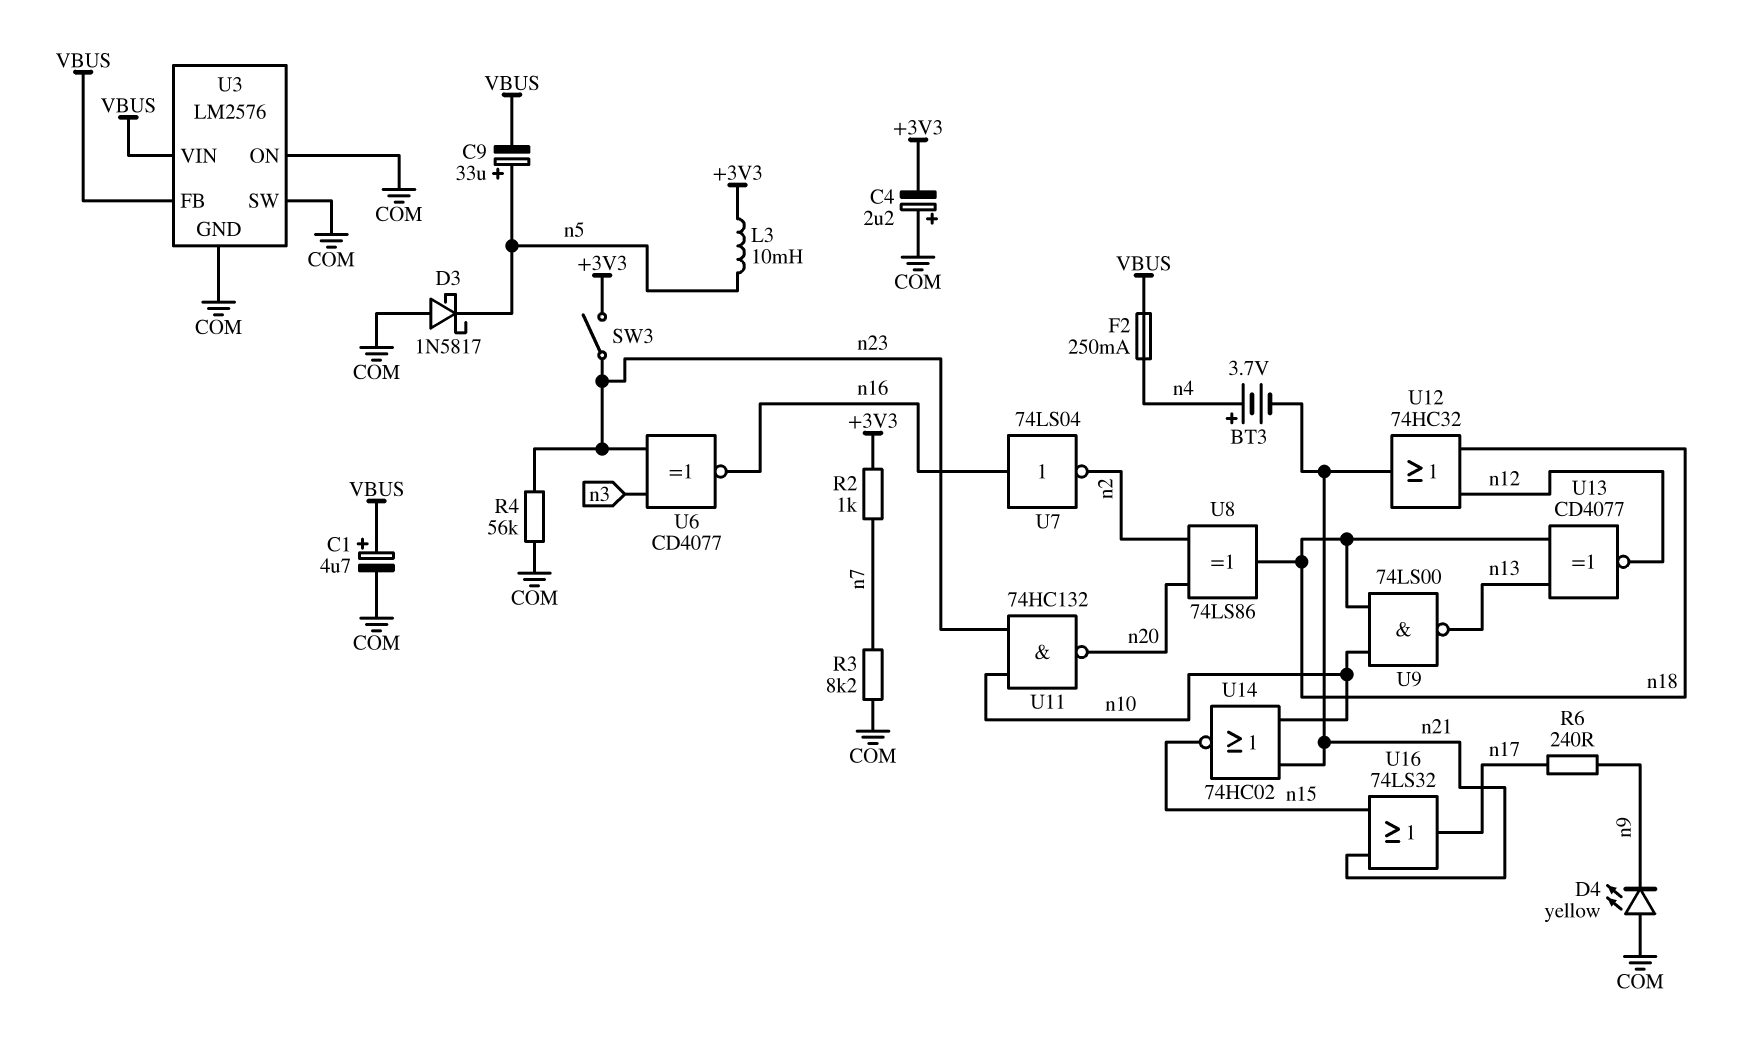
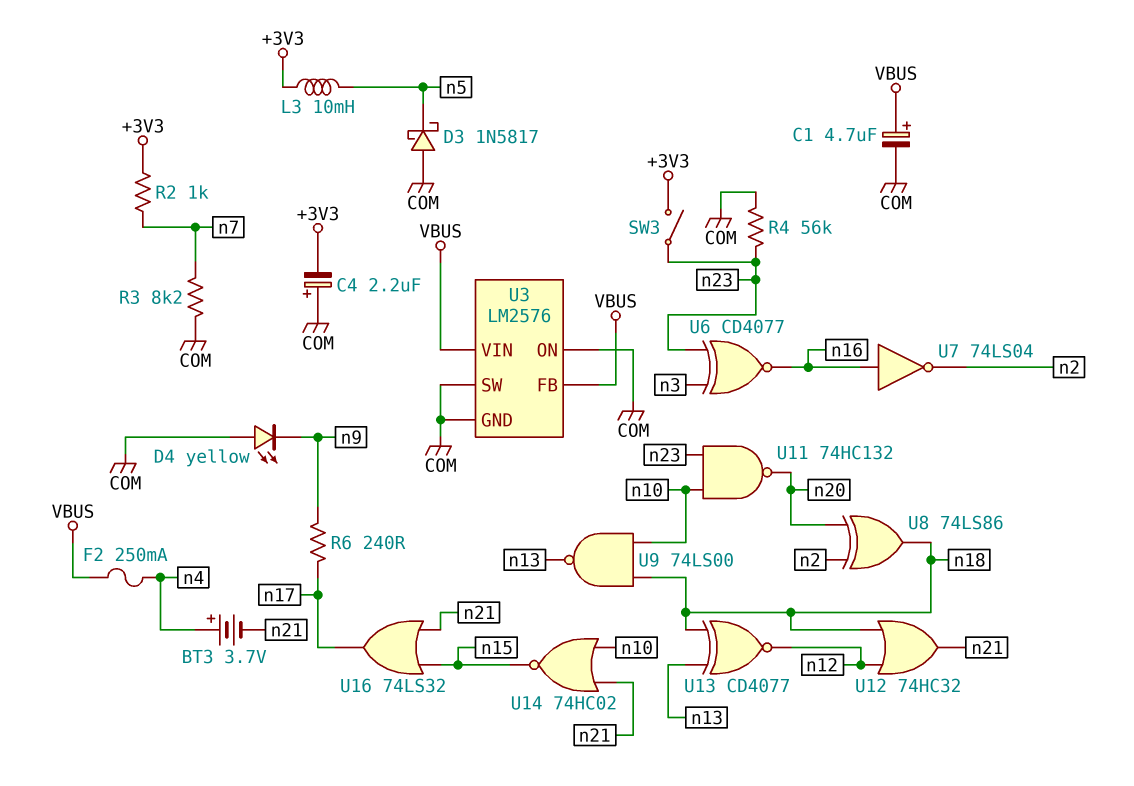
C9: 33uF (plus n5, minus VBUS) -> none

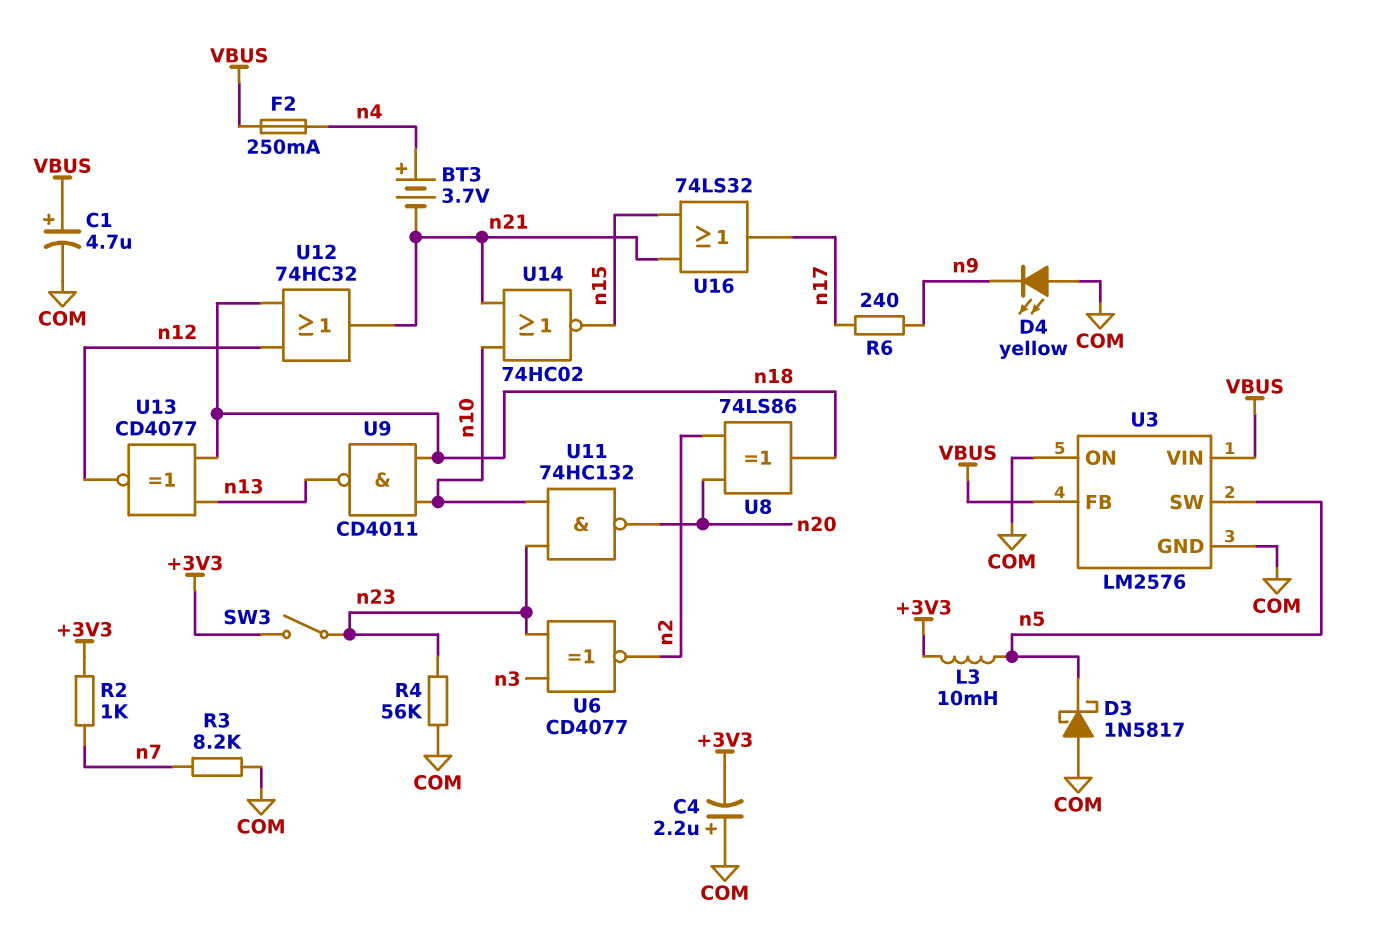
U3 pin SW: COM -> n5
U6: XNOR CD4077 (in n3, in n23, out n16) -> XNOR CD4077 (in n3, in n23, out n2)
U7: NOT 74LS04 (in n16, out n2) -> none
U9: NAND 74LS00 (in n10, in n18, out n13) -> NAND CD4011 (in n10, in n18, out n13)

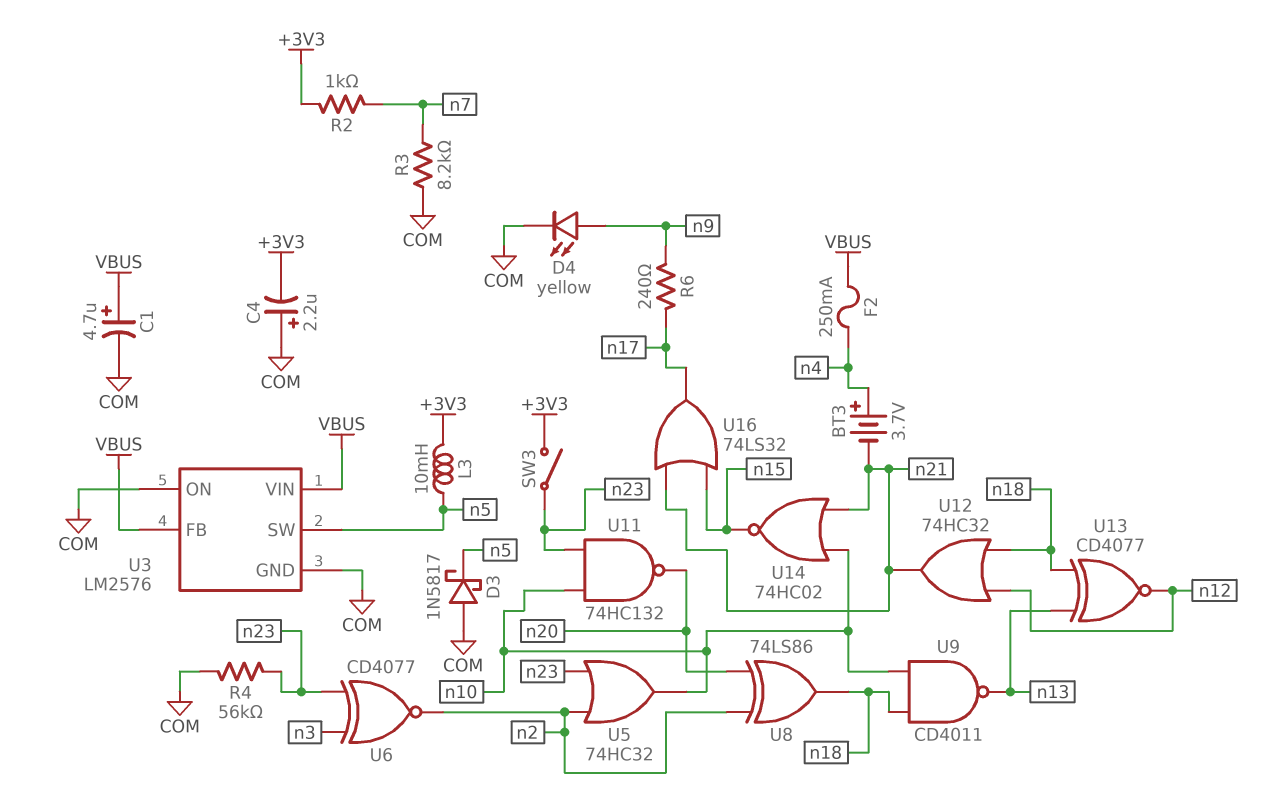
D4: LED yellow (A COM, K n9) -> LED yellow (A n9, K COM)
U5: none -> OR 74HC32 (in n2, in n23, out n10)

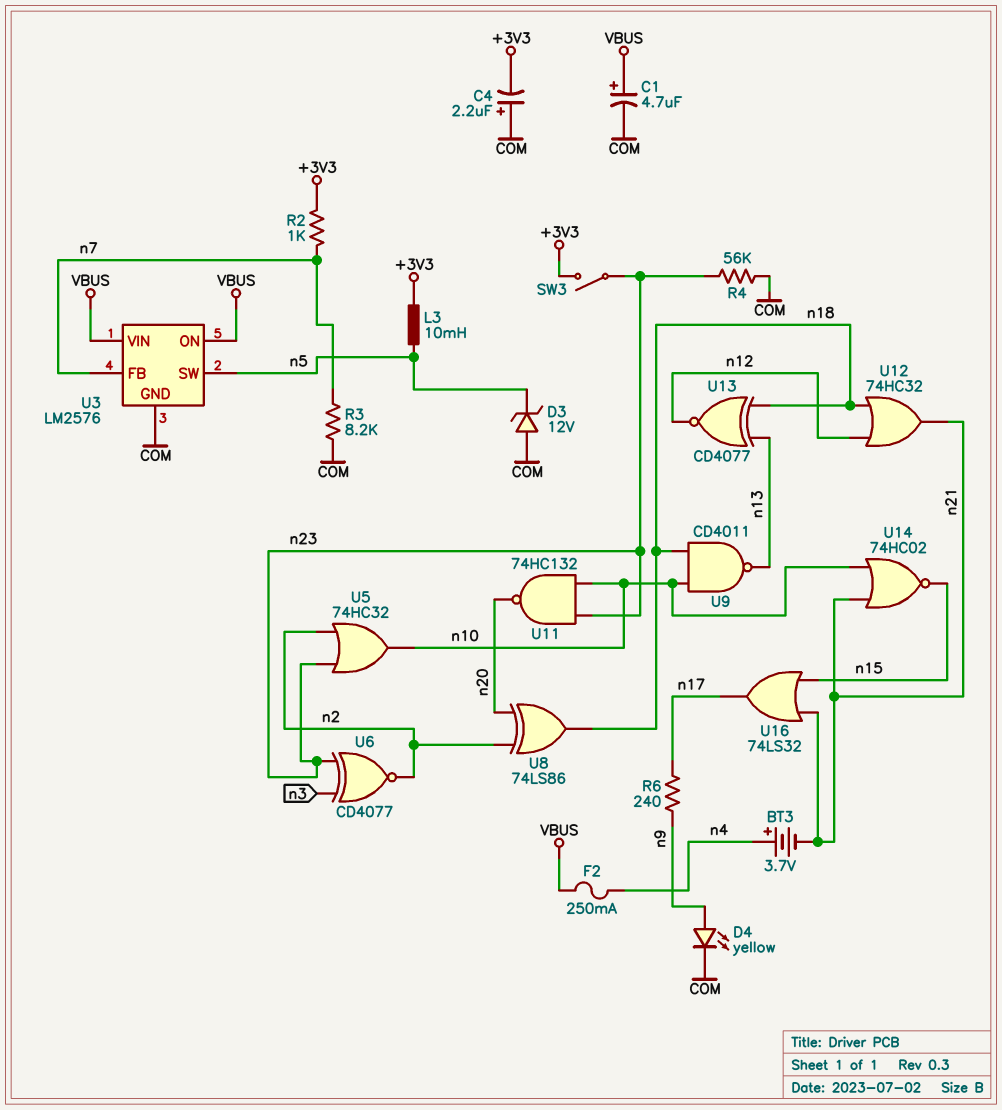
D3: schottky 1N5817 (A COM, K n5) -> zener 12V (A COM, K n5)
U3 pin FB: VBUS -> n7
U3 pin ON: COM -> VBUS

